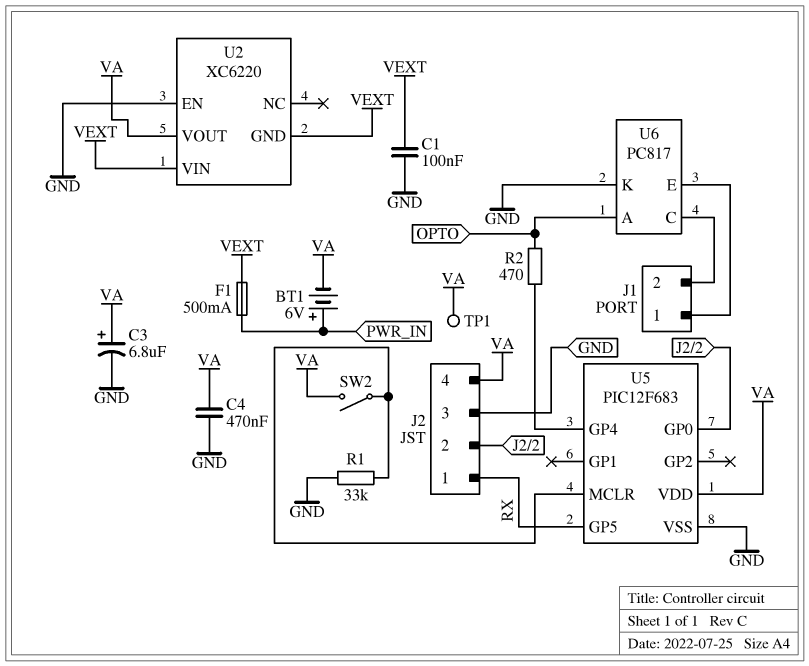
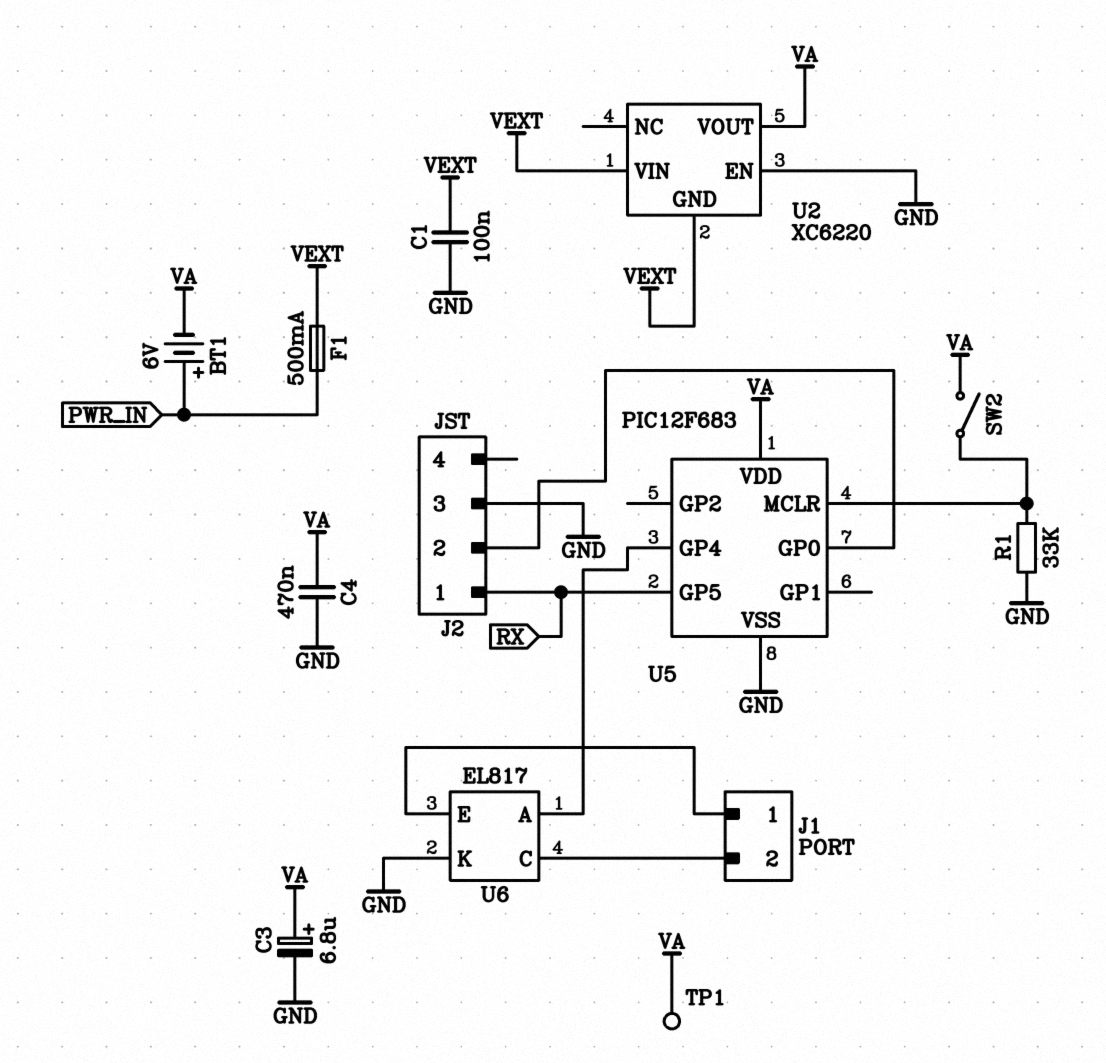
J2 pin 4: VA -> none
R2: 470 (OPTO, U5/GP4) -> none
U6: PC817 -> EL817
U6 pin A: OPTO -> U5/GP4

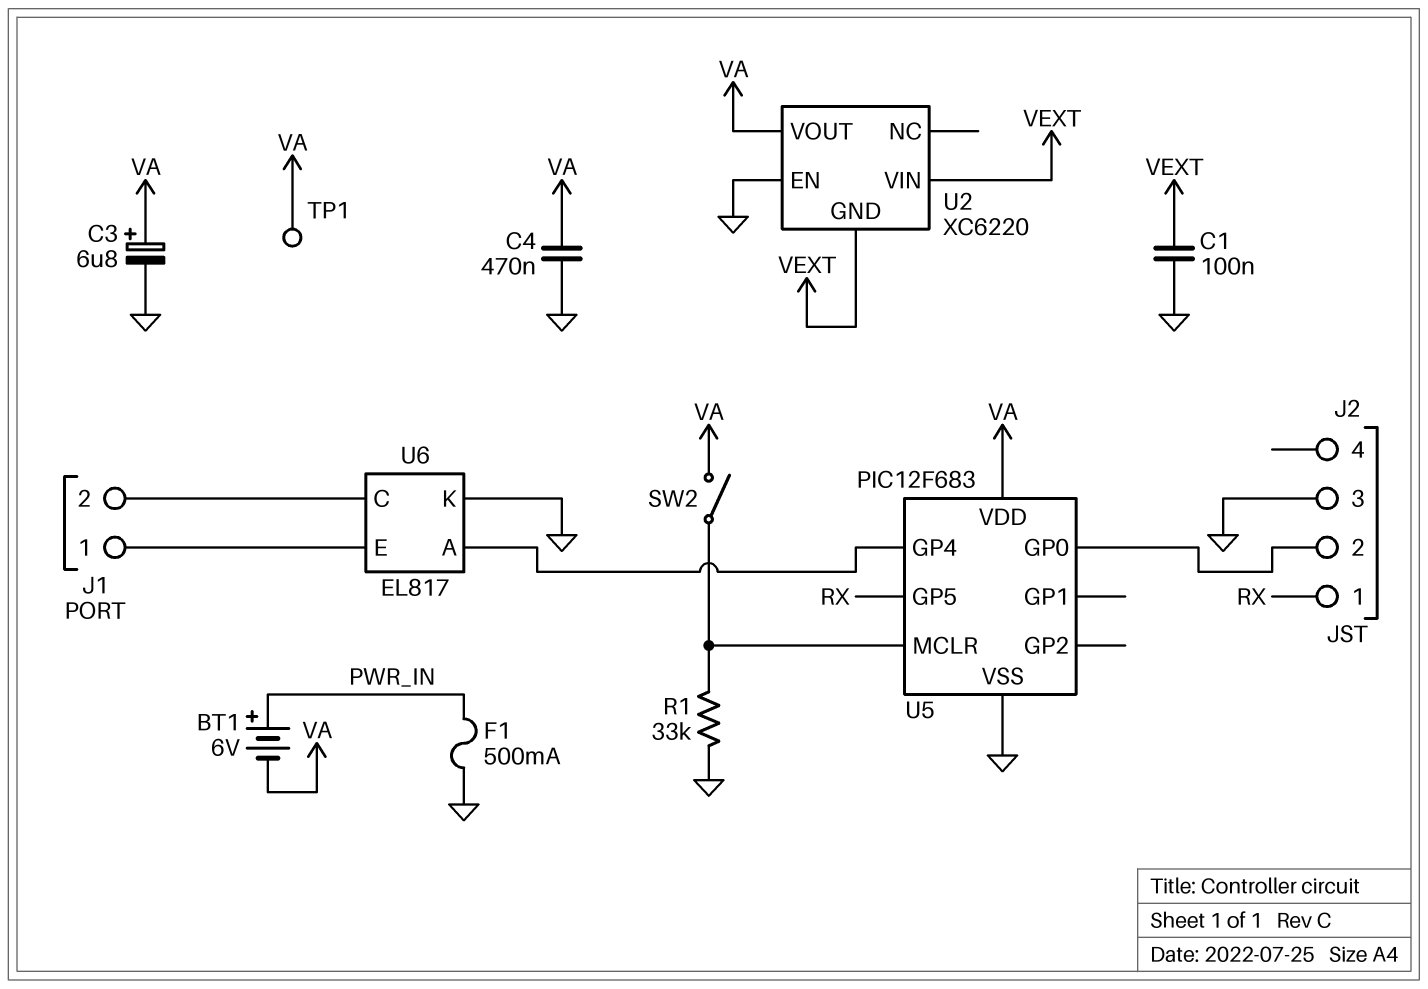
F1: 500mA (PWR_IN, VEXT) -> 500mA (GND, PWR_IN)

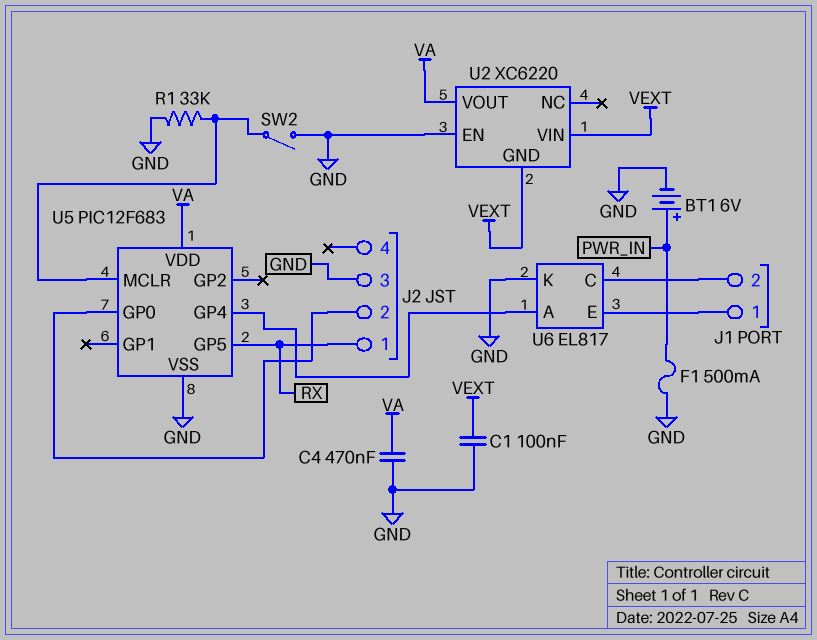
BT1: 6V (plus PWR_IN, minus VA) -> 6V (plus PWR_IN, minus GND)
C3: 6.8uF (plus VA, minus GND) -> none
SW2: switch (U5/MCLR, VA) -> switch (GND, U5/MCLR)
TP1: test point (VA) -> none

